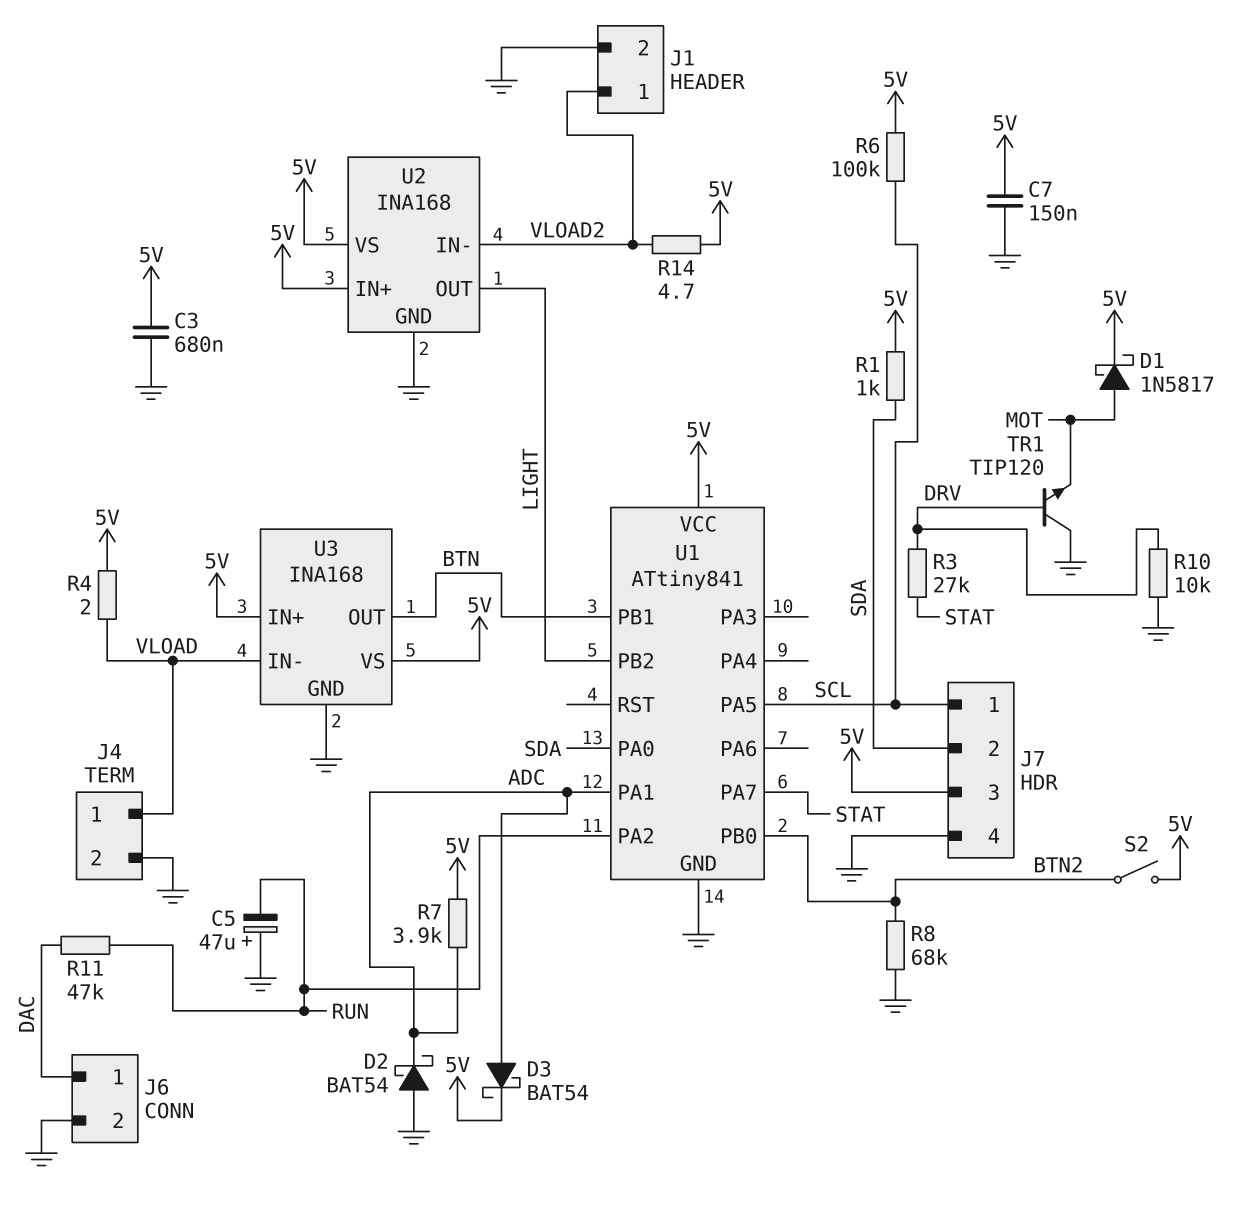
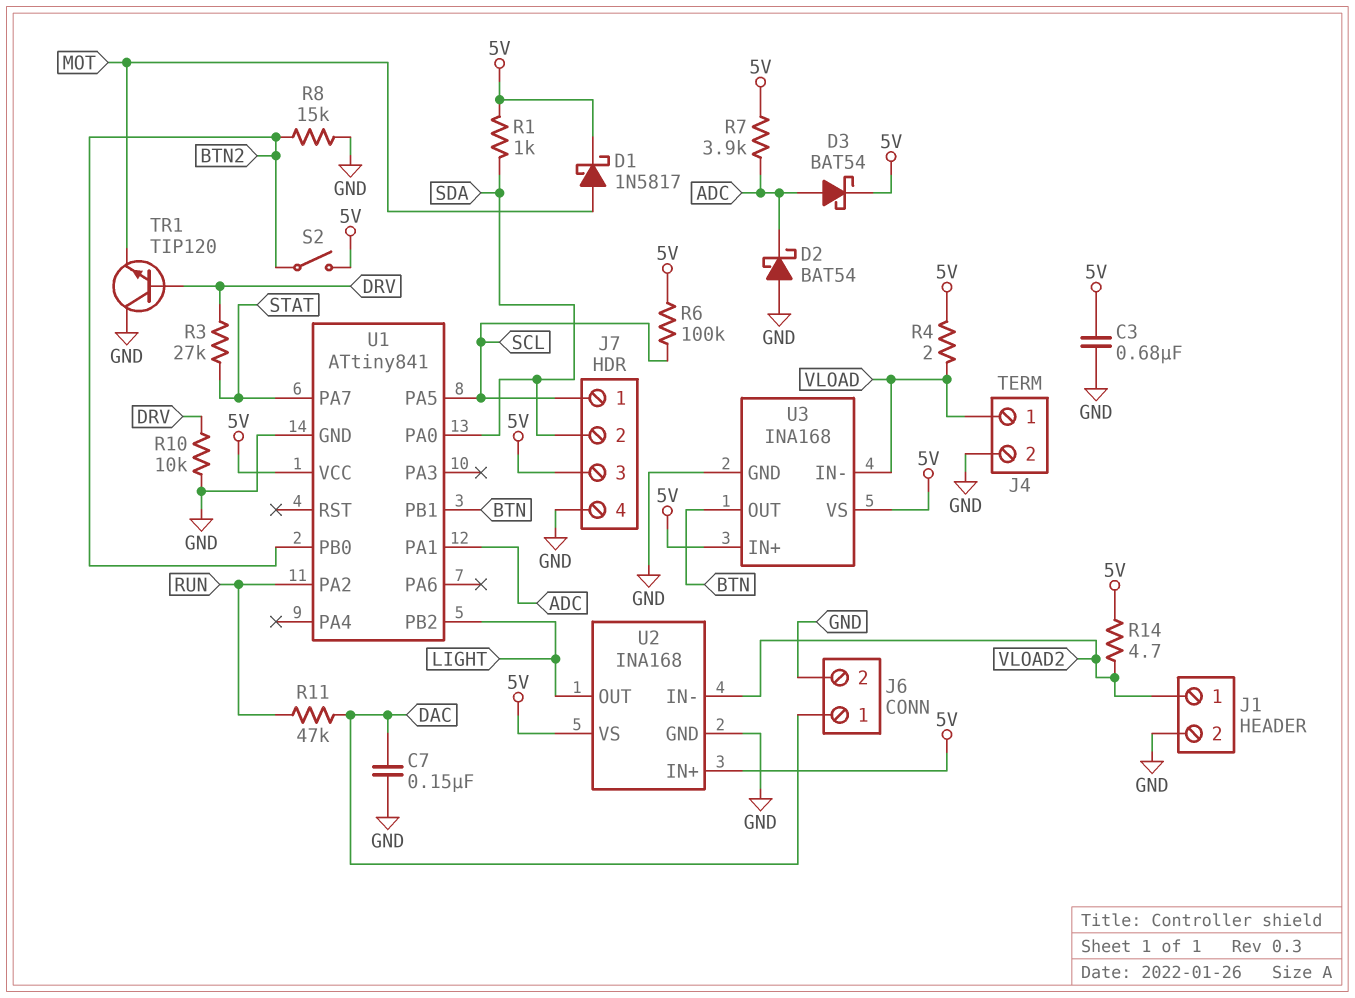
C5: 47uF (plus GND, minus RUN) -> none
C7: 150nF (5V, GND) -> 150nF (DAC, GND)
R8: 68k (BTN2, GND) -> 15k (BTN2, GND)

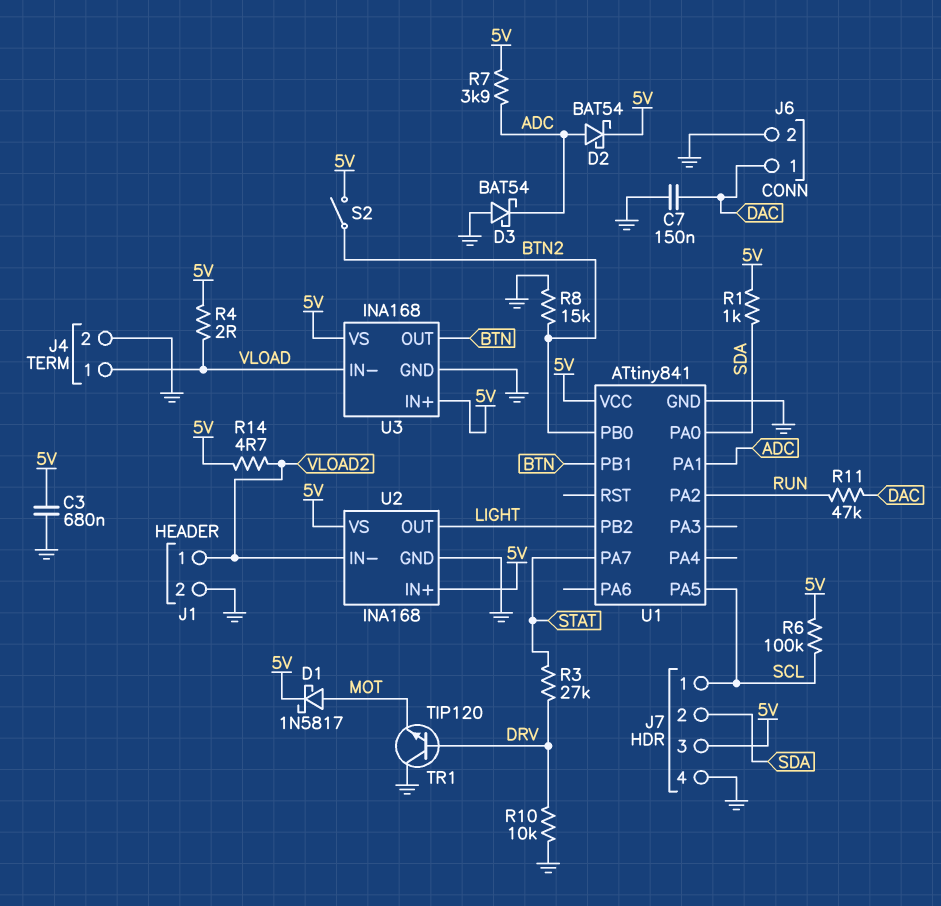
D2: schottky BAT54 (A GND, K ADC) -> schottky BAT54 (A ADC, K 5V)
D3: schottky BAT54 (A ADC, K 5V) -> schottky BAT54 (A GND, K ADC)

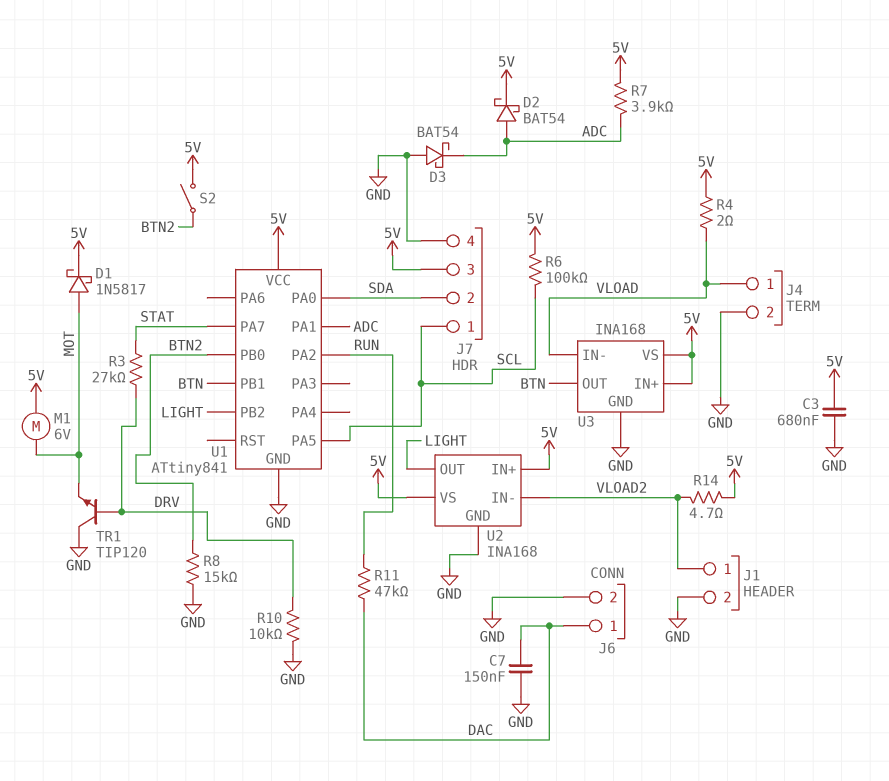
M1: none -> motor 6V (5V, MOT)
R1: 1k (5V, SDA) -> none

